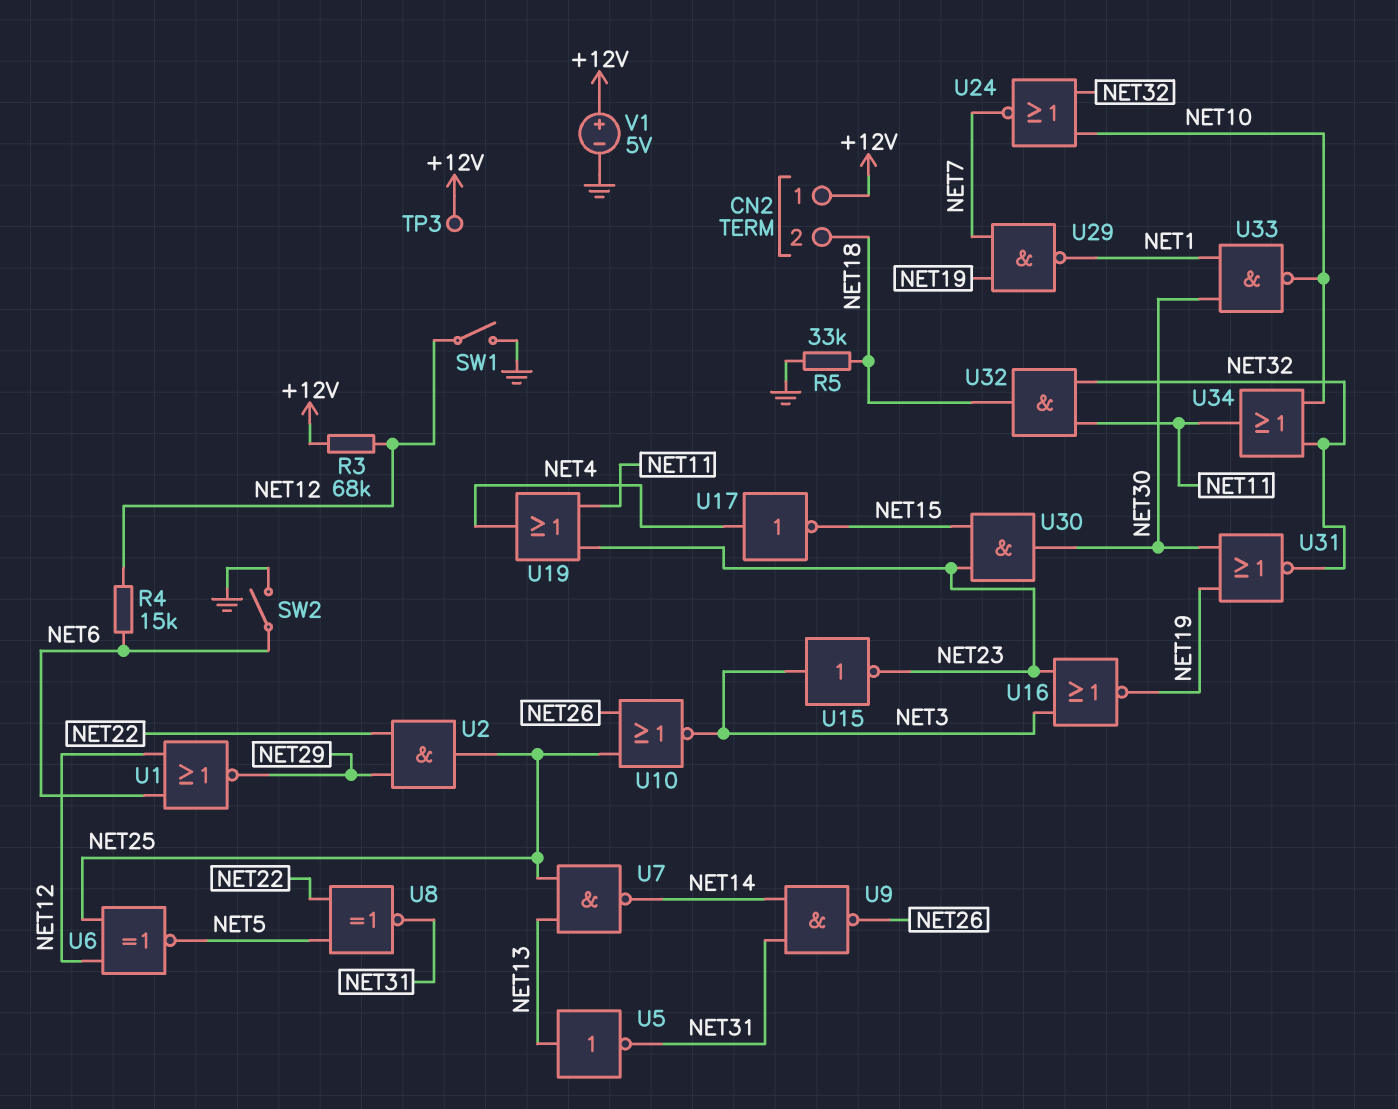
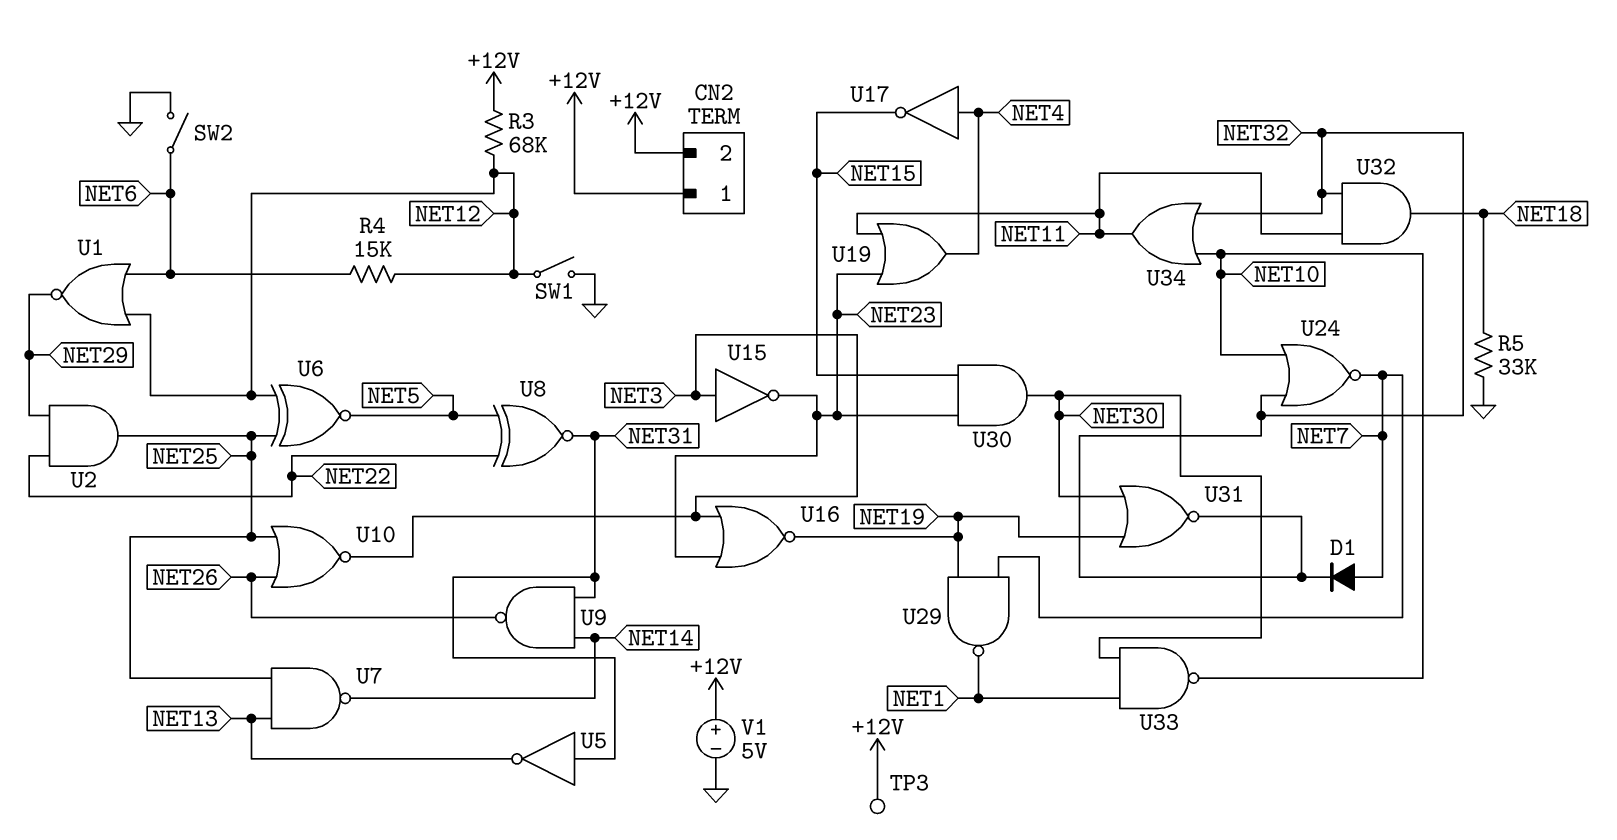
CN2 pin 2: NET18 -> +12V
D1: none -> diode (A NET7, K NET32)
U5: NOT (in NET13, out NET31) -> NOT (in NET31, out NET13)

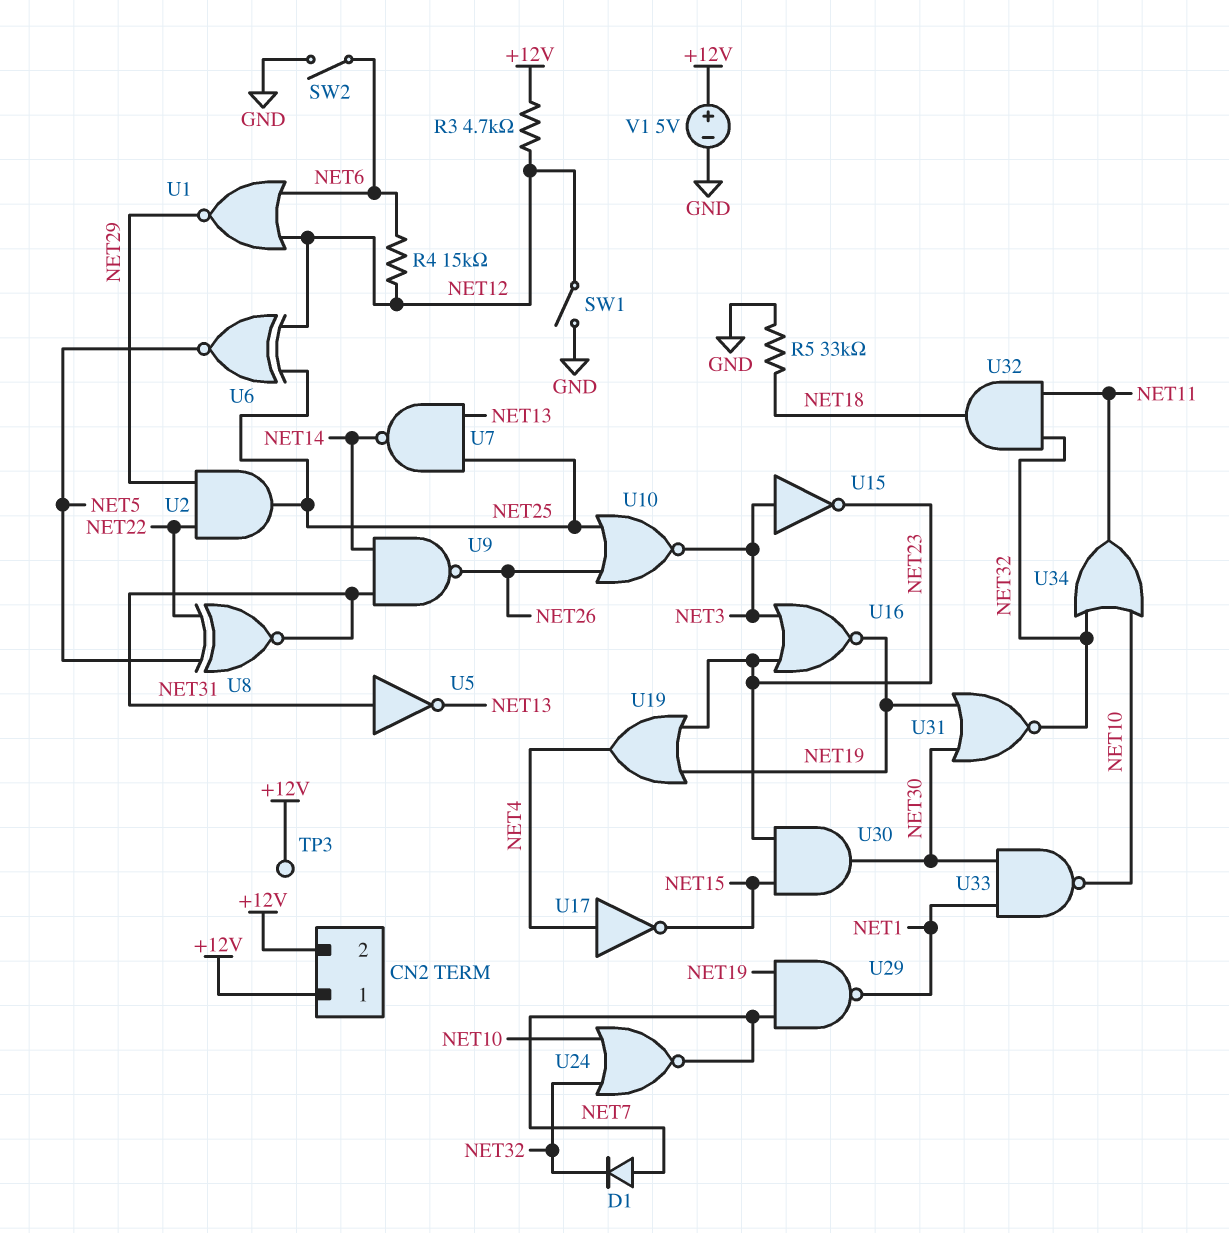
R3: 68k (+12V, NET12) -> 4.7k (+12V, NET12)
U19: OR (in NET11, in NET23, out NET4) -> OR (in NET19, in NET23, out NET4)

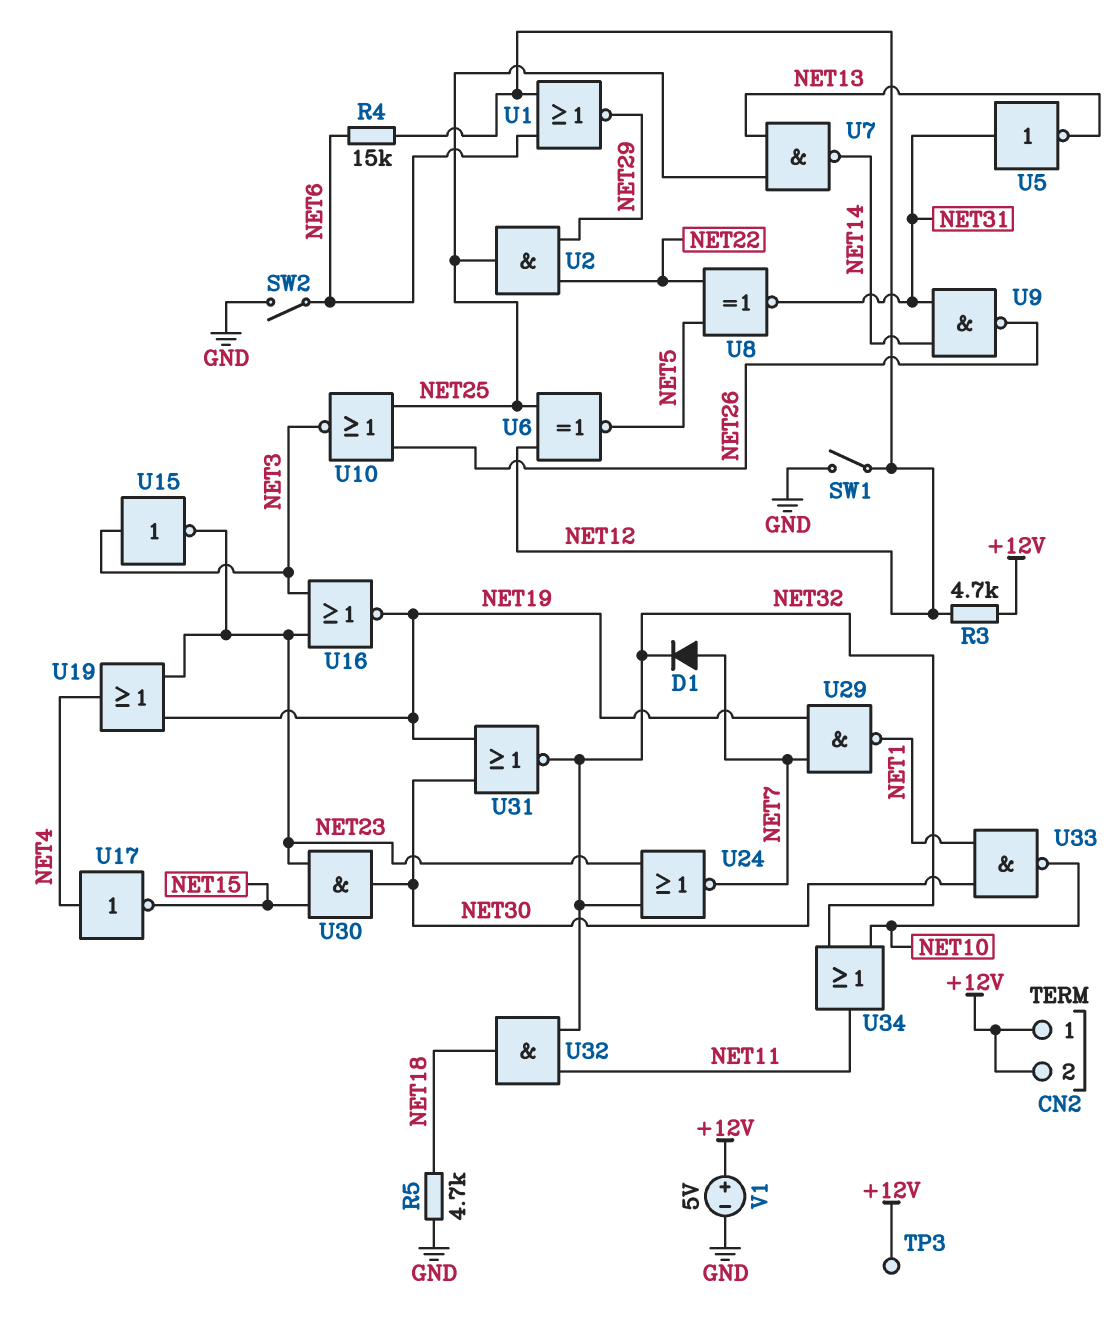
R5: 33k (GND, NET18) -> 4.7k (GND, NET18)
U24: NOR (in NET10, in NET32, out NET7) -> NOR (in NET23, in NET32, out NET7)

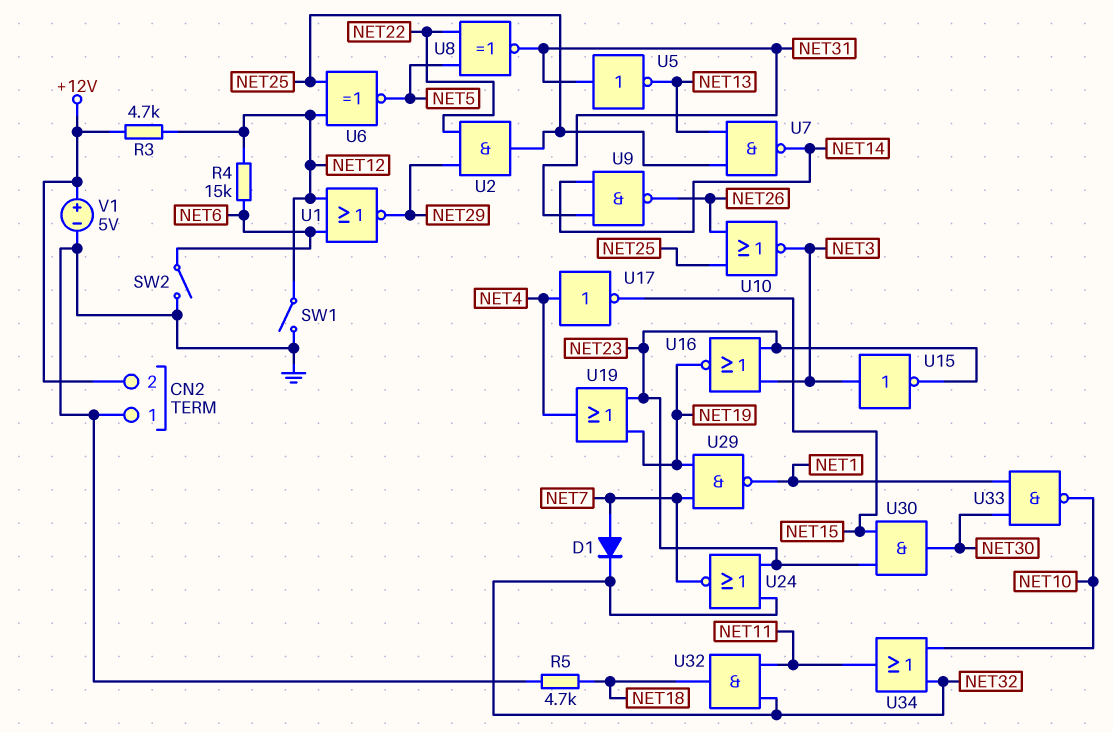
CN2 pin 1: +12V -> GND
TP3: test point (+12V) -> none
U31: NOR (in NET19, in NET30, out NET32) -> none

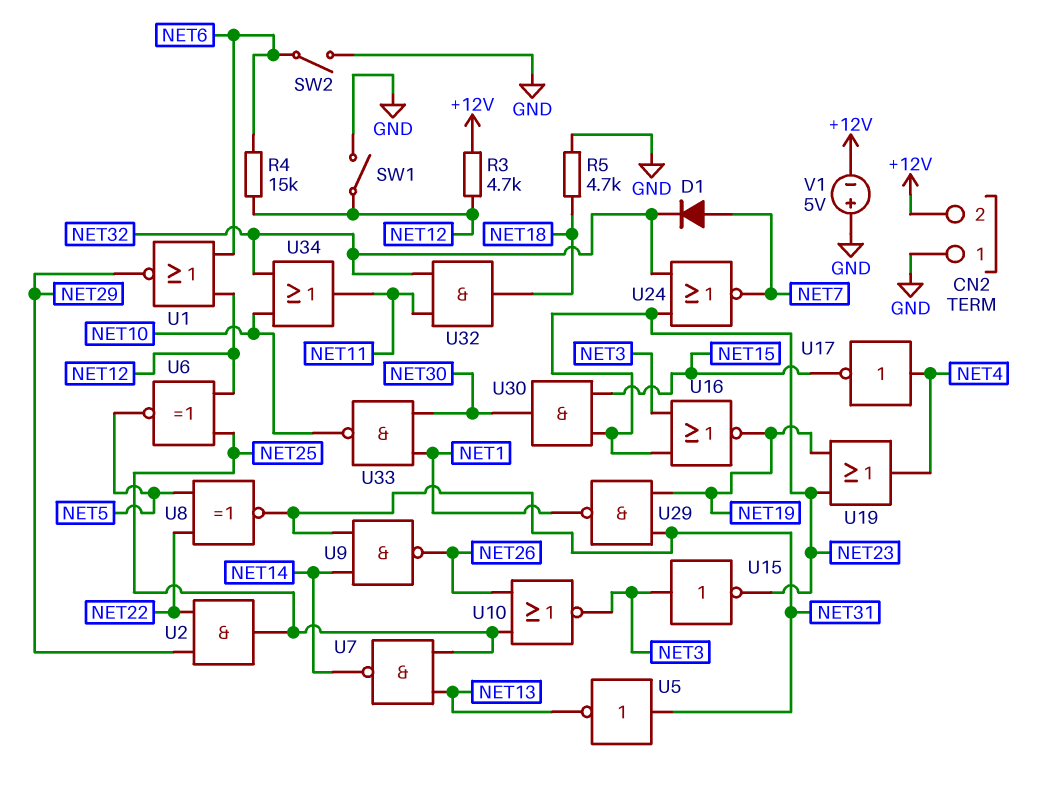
U29: NAND (in NET7, in NET19, out NET1) -> NAND (in NET19, in NET31, out NET1)
V1: 5V (plus +12V, minus GND) -> 5V (plus GND, minus +12V)

